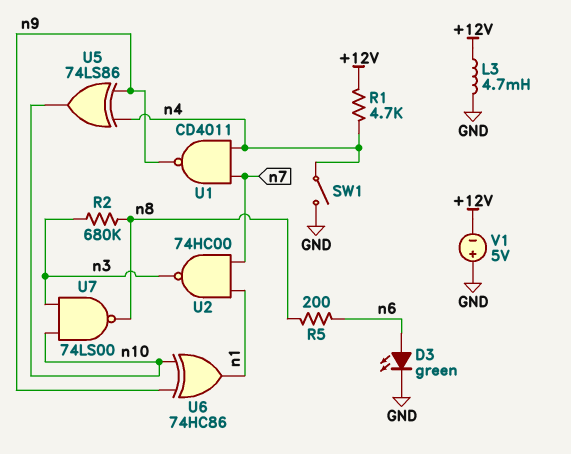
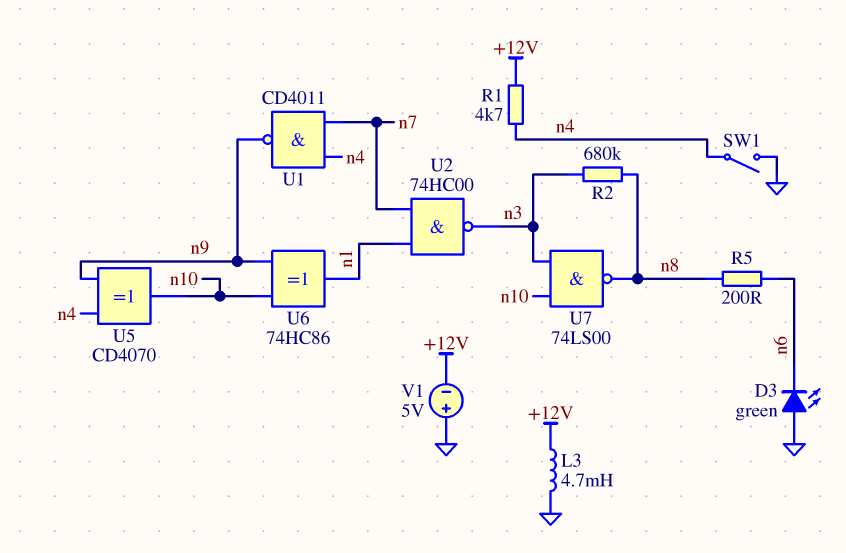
D3: LED green (A n6, K GND) -> LED green (A GND, K n6)
U5: XOR 74LS86 (in n4, in n9, out n10) -> XOR CD4070 (in n4, in n9, out n10)

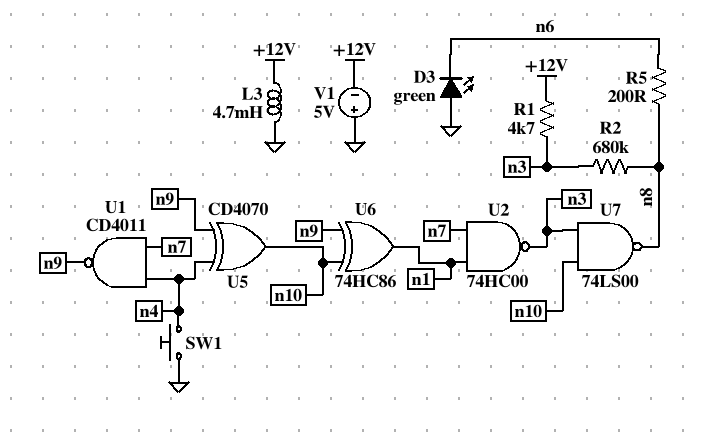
R1: 4.7k (+12V, n4) -> 4.7k (+12V, n3)
SW1: switch (GND, n4) -> button (GND, n4)

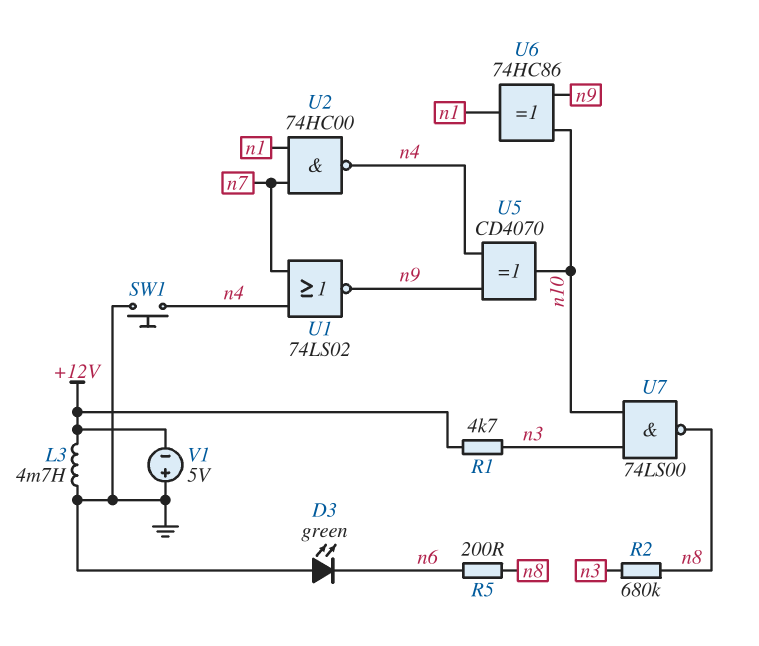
U1: NAND CD4011 (in n4, in n7, out n9) -> NOR 74LS02 (in n4, in n7, out n9)
U2: NAND 74HC00 (in n1, in n7, out n3) -> NAND 74HC00 (in n1, in n7, out n4)

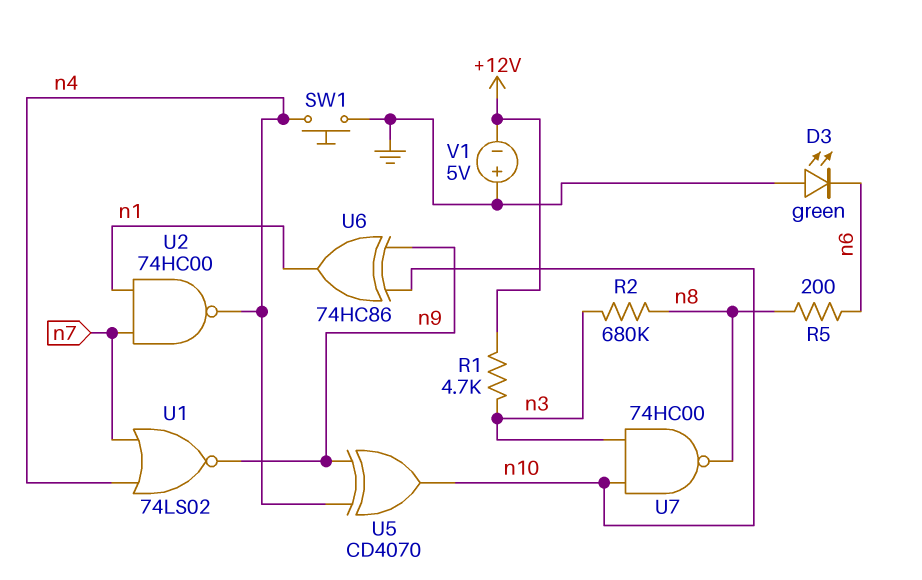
L3: 4.7mH (+12V, GND) -> none
U7: NAND 74LS00 (in n3, in n10, out n8) -> NAND 74HC00 (in n3, in n10, out n8)

